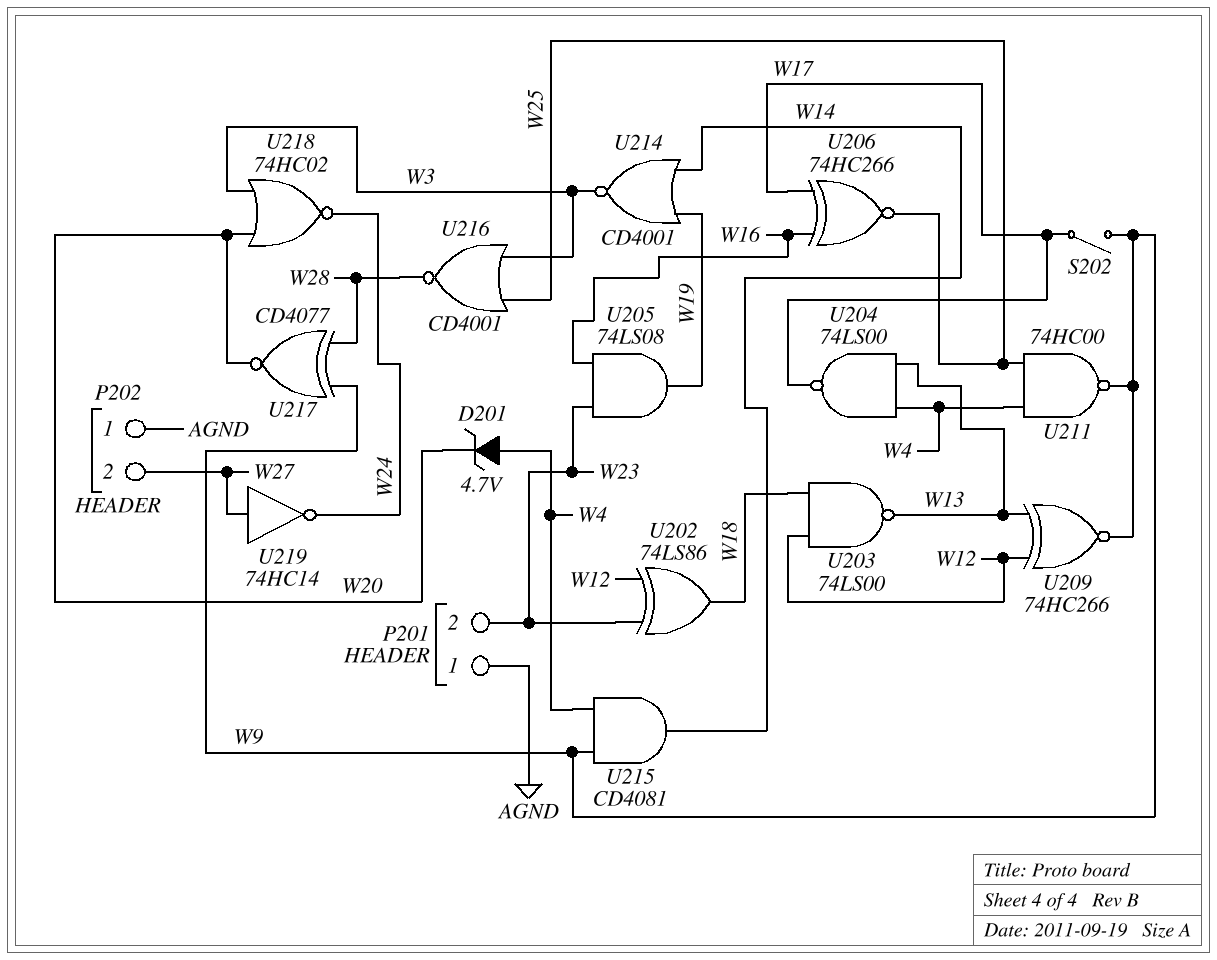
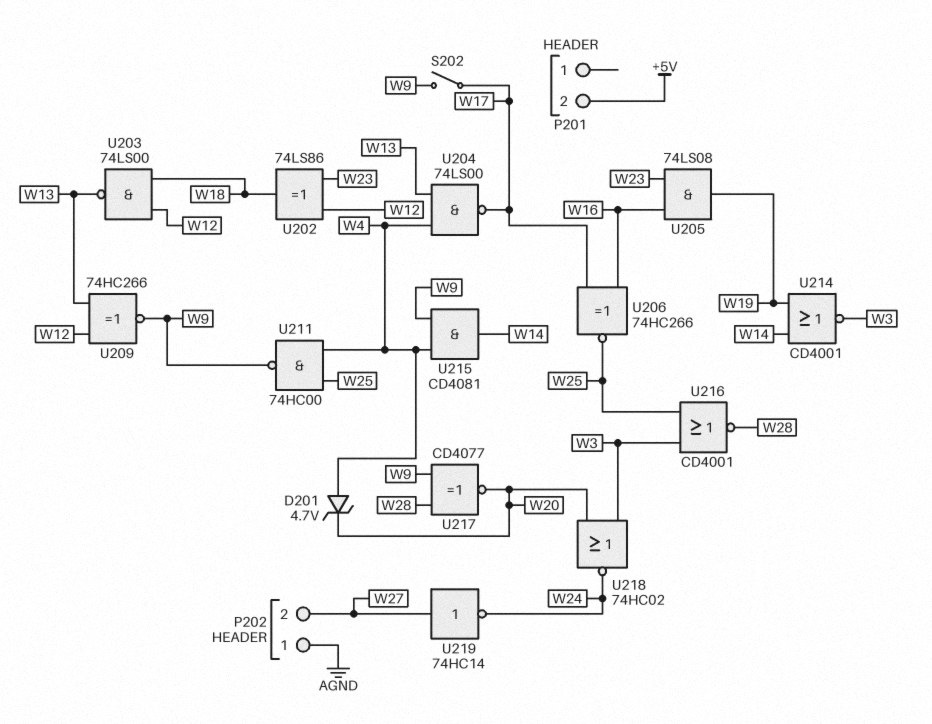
P201 pin 1: AGND -> none
P201 pin 2: W23 -> +5V

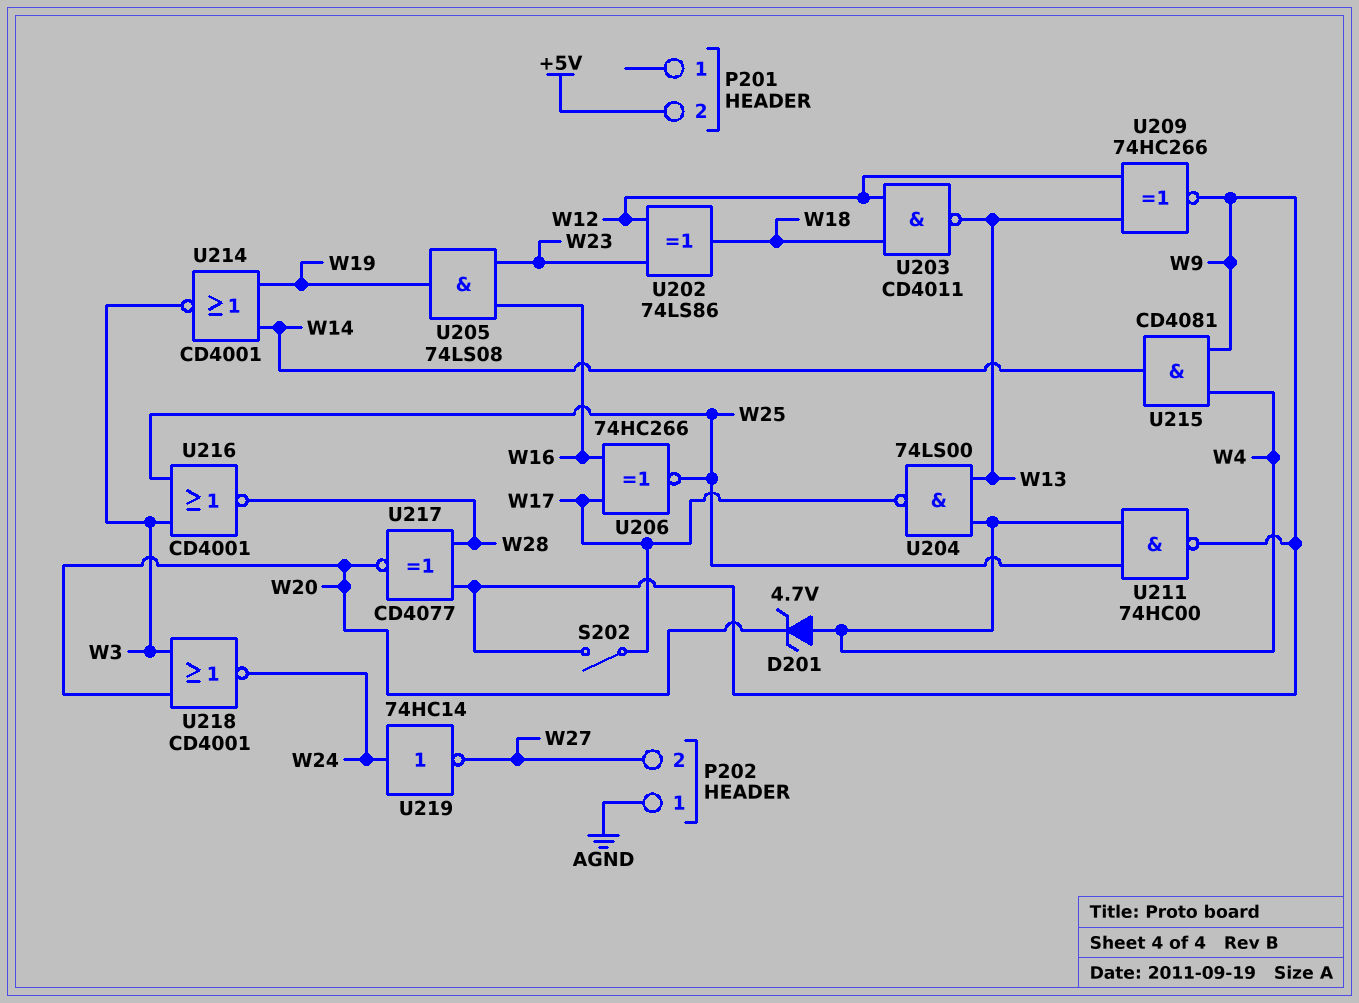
U203: NAND 74LS00 (in W12, in W18, out W13) -> NAND CD4011 (in W12, in W18, out W13)
U218: NOR 74HC02 (in W3, in W20, out W24) -> NOR CD4001 (in W3, in W20, out W24)
U219: NOT 74HC14 (in W27, out W24) -> NOT 74HC14 (in W24, out W27)

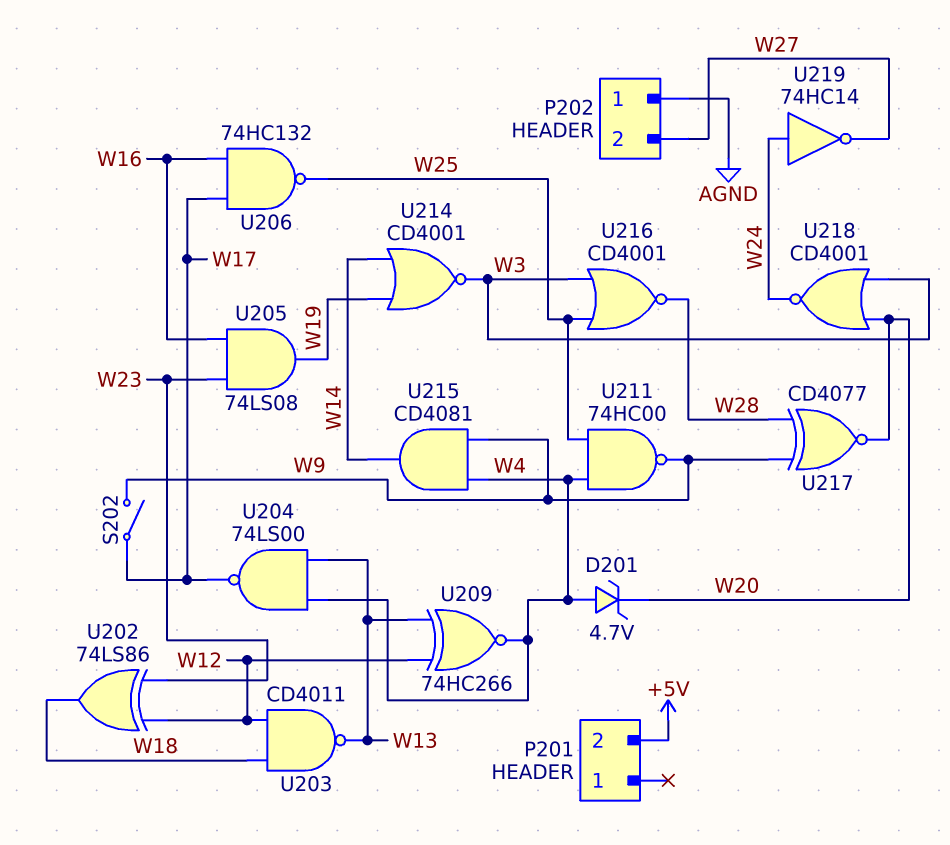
U206: XNOR 74HC266 (in W16, in W17, out W25) -> NAND 74HC132 (in W16, in W17, out W25)
U209: XNOR 74HC266 (in W12, in W13, out W9) -> XNOR 74HC266 (in W12, in W13, out W4)

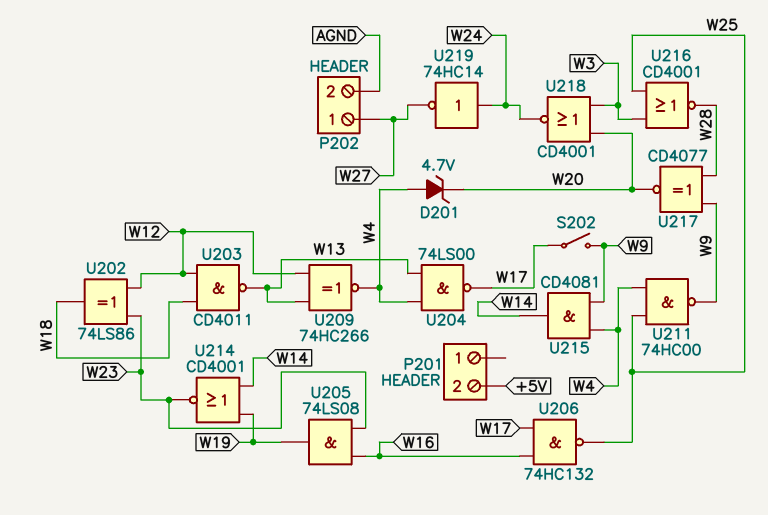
P202 pin 1: AGND -> W27
P202 pin 2: W27 -> AGND
U214: NOR CD4001 (in W14, in W19, out W3) -> NOR CD4001 (in W14, in W19, out W23)

